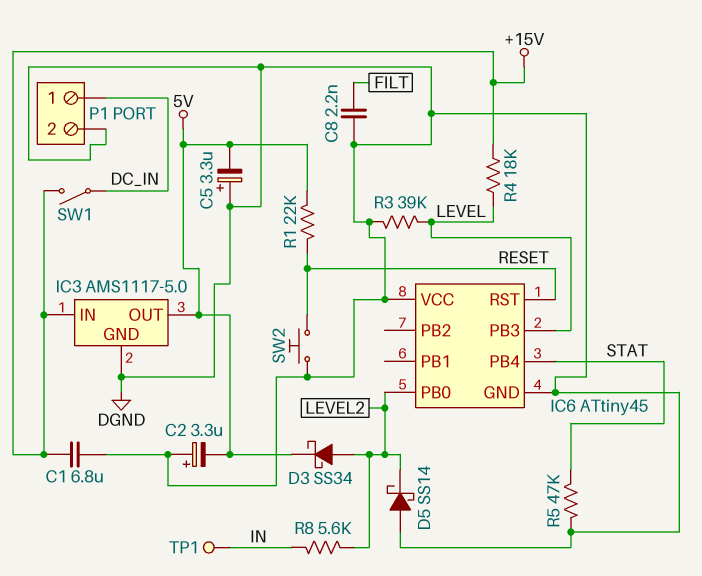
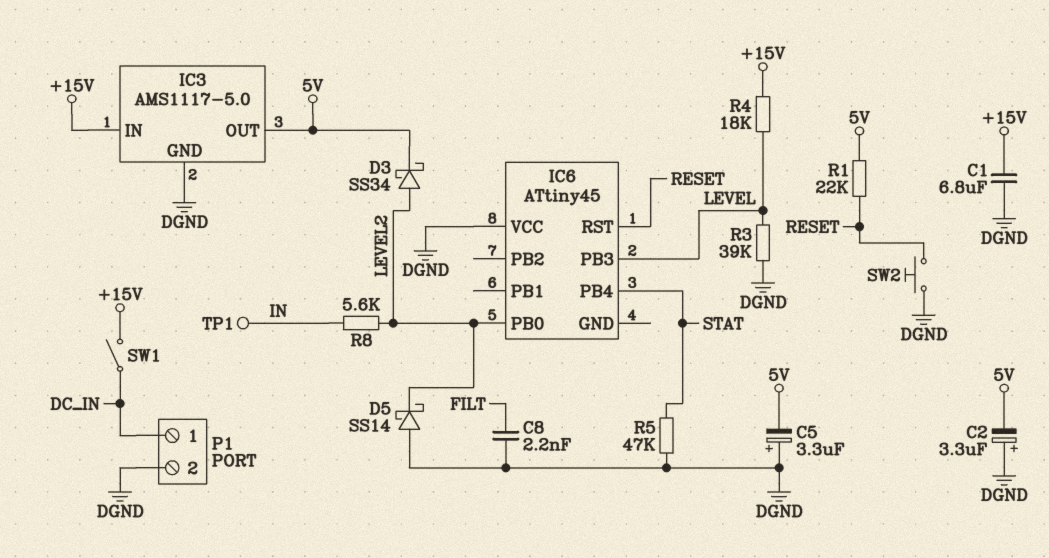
IC6 pin GND: DGND -> none

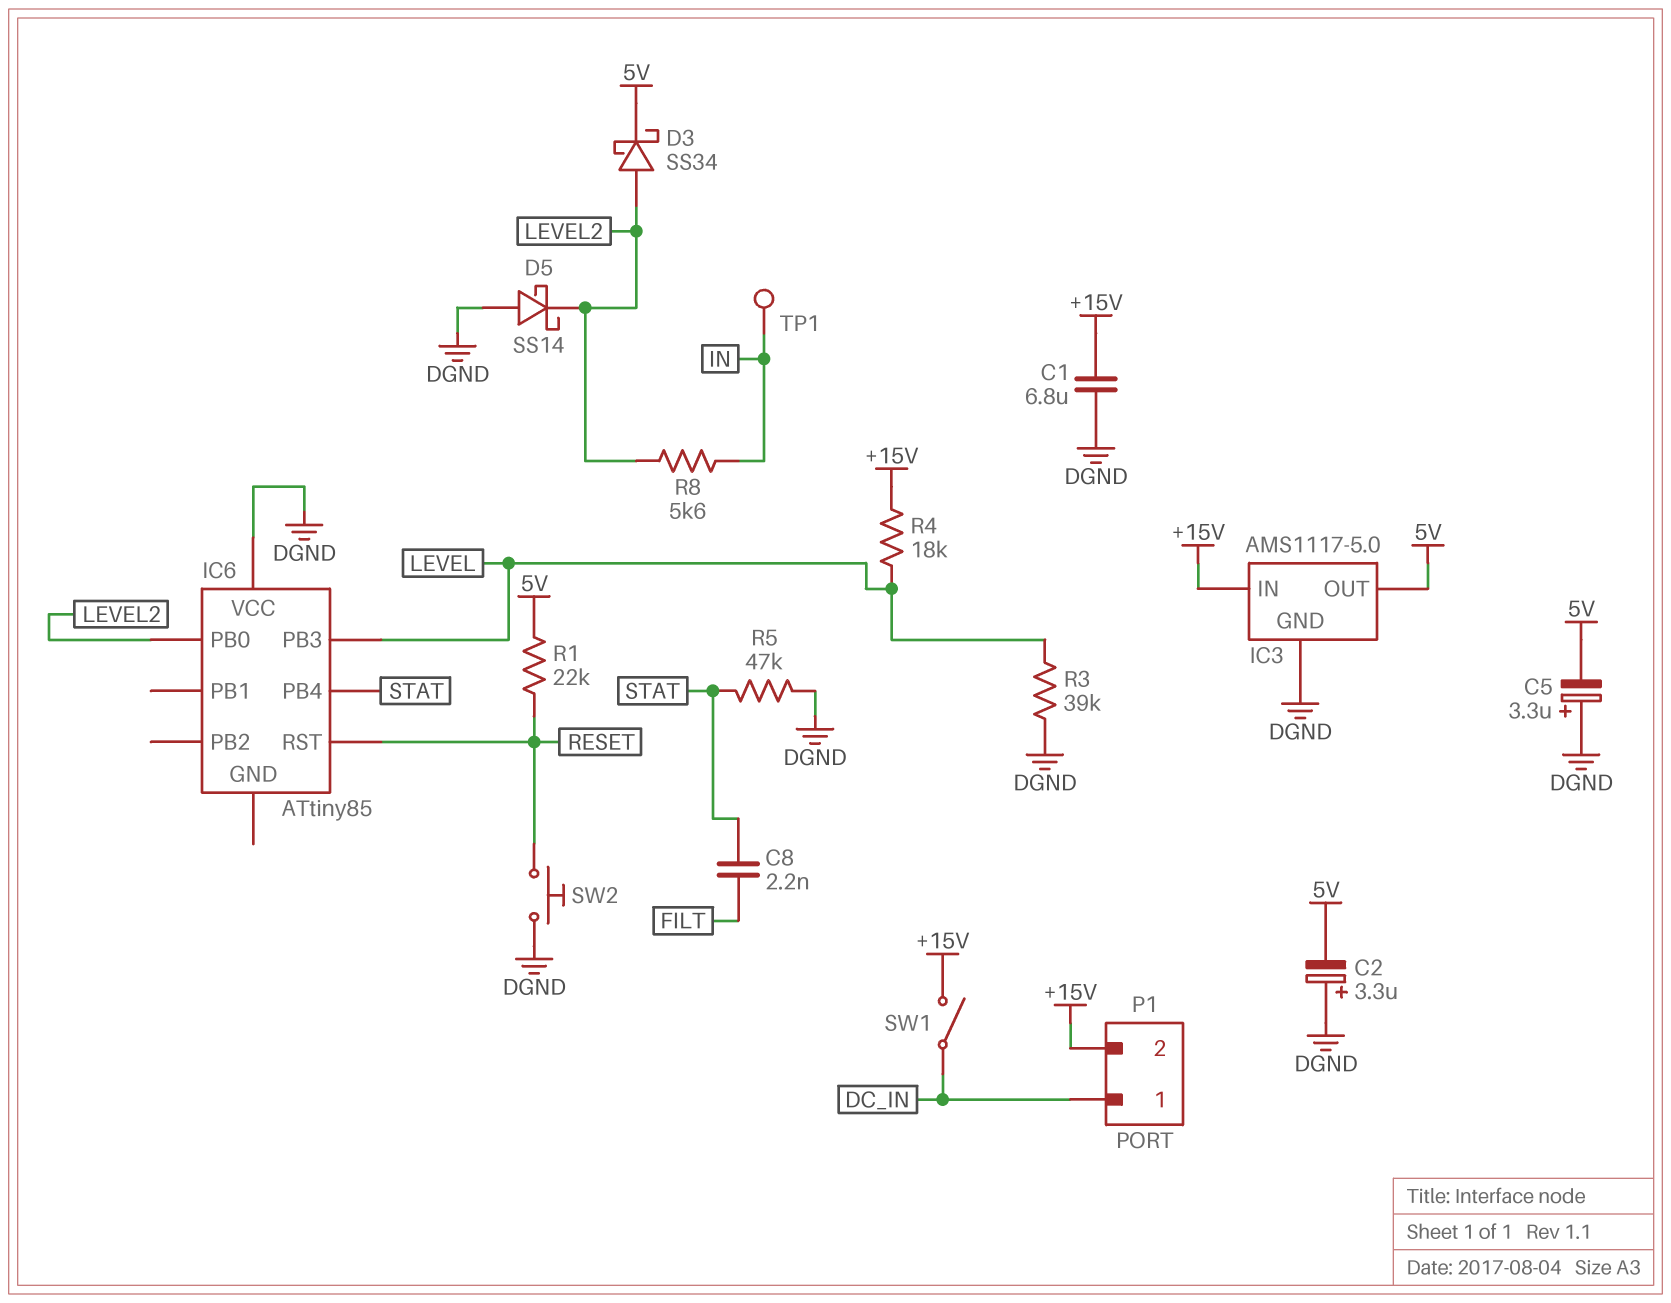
C8: 2.2nF (DGND, FILT) -> 2.2nF (FILT, STAT)
IC6: ATtiny45 -> ATtiny85
P1 pin 2: DGND -> +15V

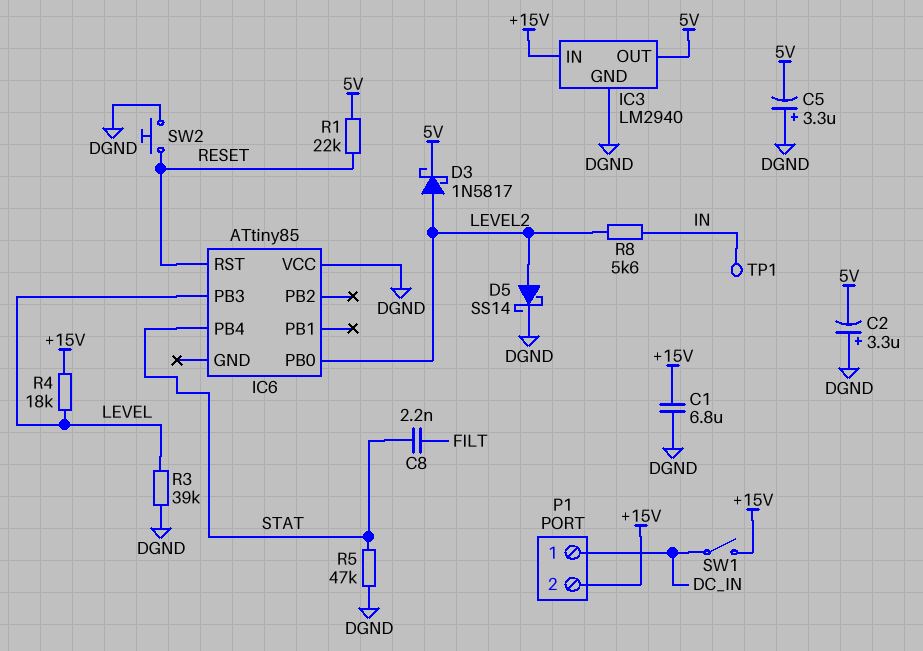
D3: schottky SS34 (A LEVEL2, K 5V) -> schottky 1N5817 (A LEVEL2, K 5V)
D5: schottky SS14 (A DGND, K LEVEL2) -> schottky SS14 (A LEVEL2, K DGND)
IC3: AMS1117-5.0 -> LM2940

